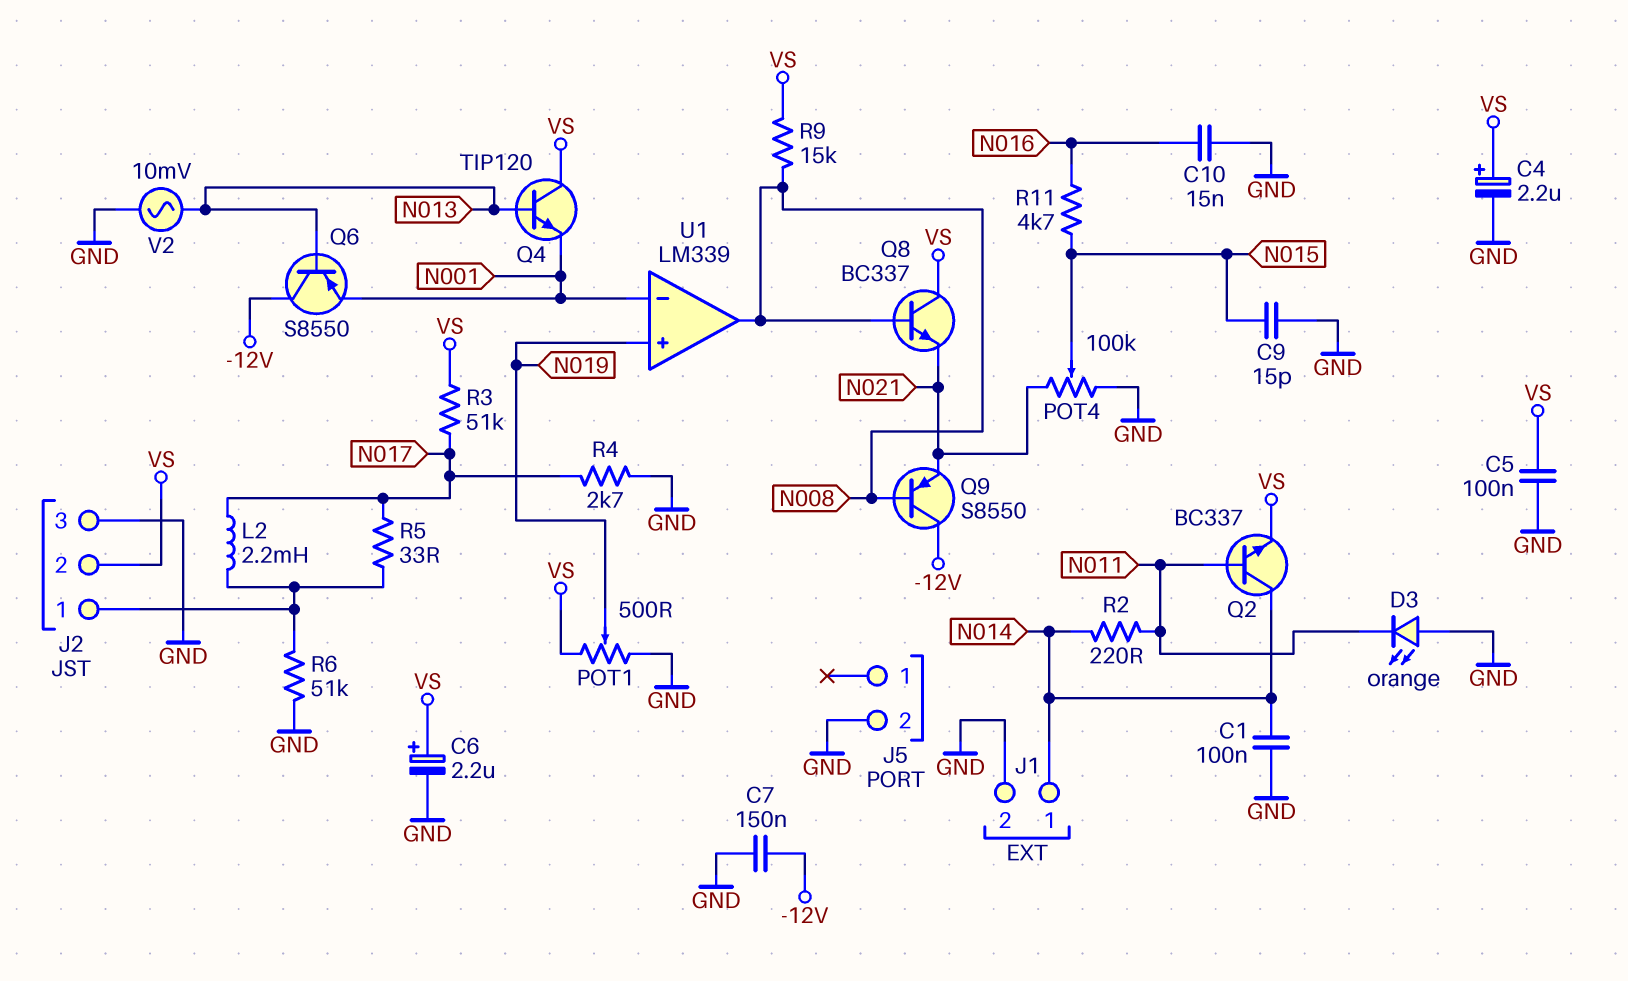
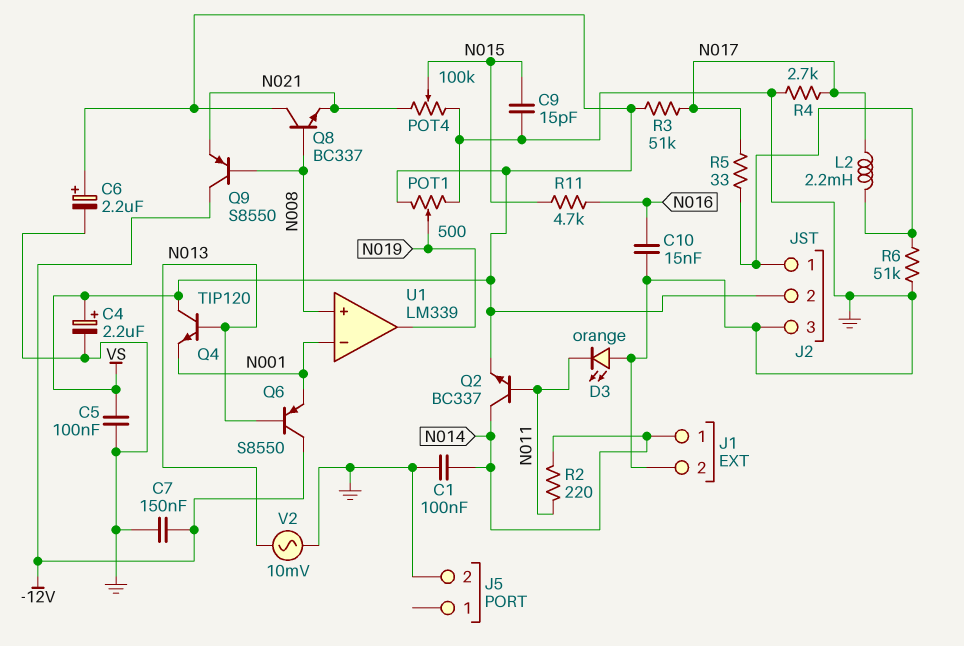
R9: 15k (N008, VS) -> none
U1 pin in+: N019 -> N008
U1 pin out: N008 -> N019

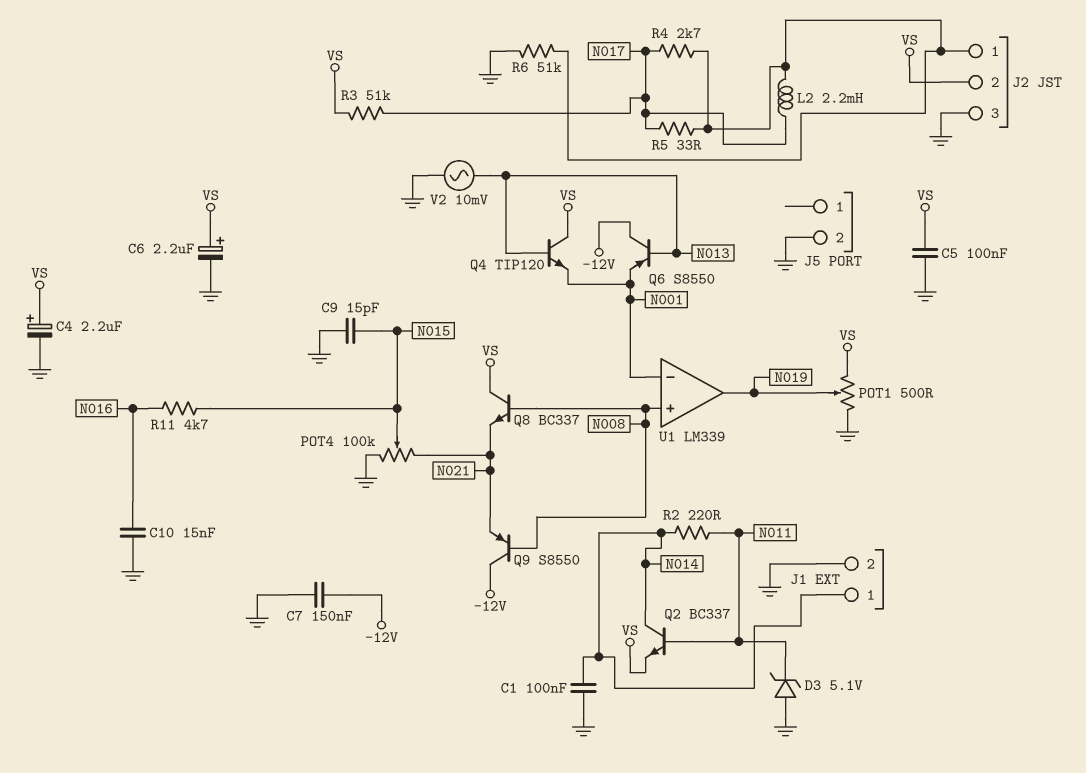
D3: LED orange (A GND, K N011) -> zener 5.1V (A GND, K N011)
R4: 2.7k (GND, N017) -> 2.7k (J2/1, N017)

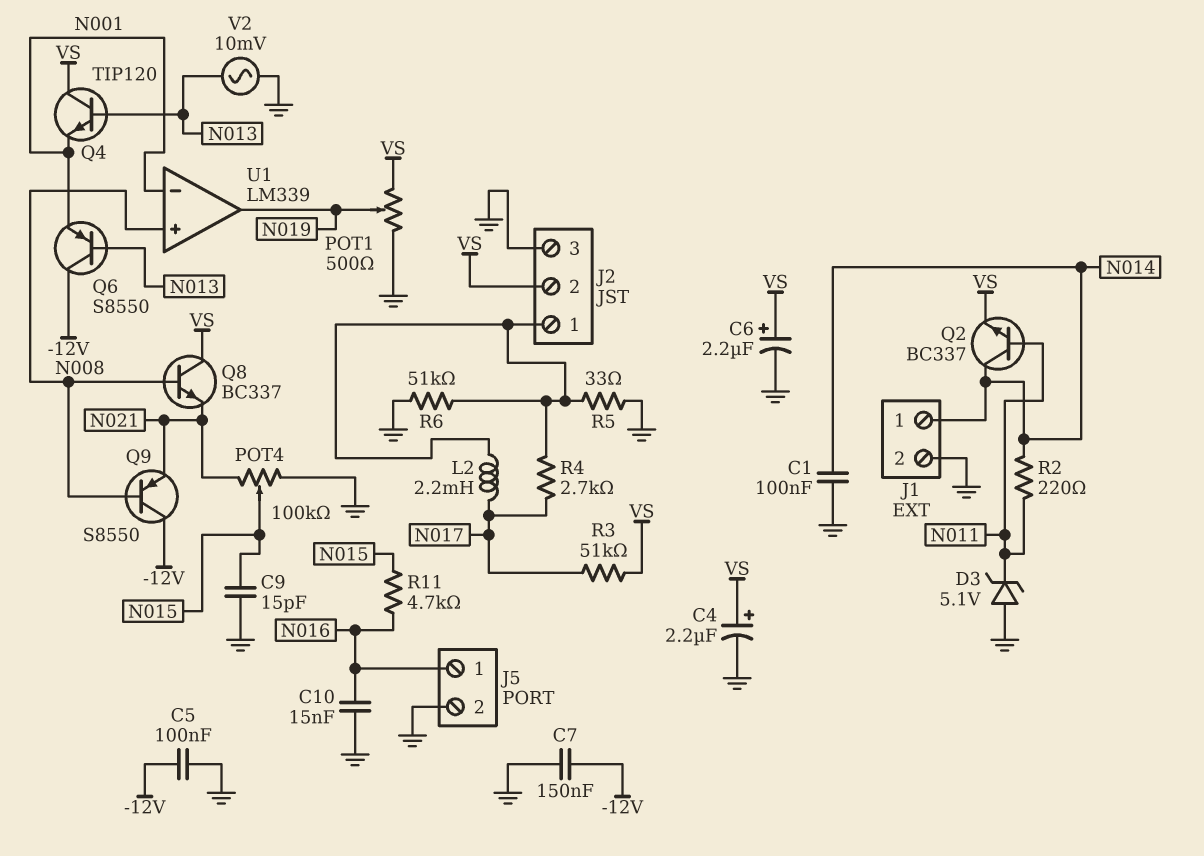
C5: 100nF (GND, VS) -> 100nF (-12V, GND)
J5 pin 1: none -> N016
R5: 33 (J2/1, N017) -> 33 (GND, J2/1)

